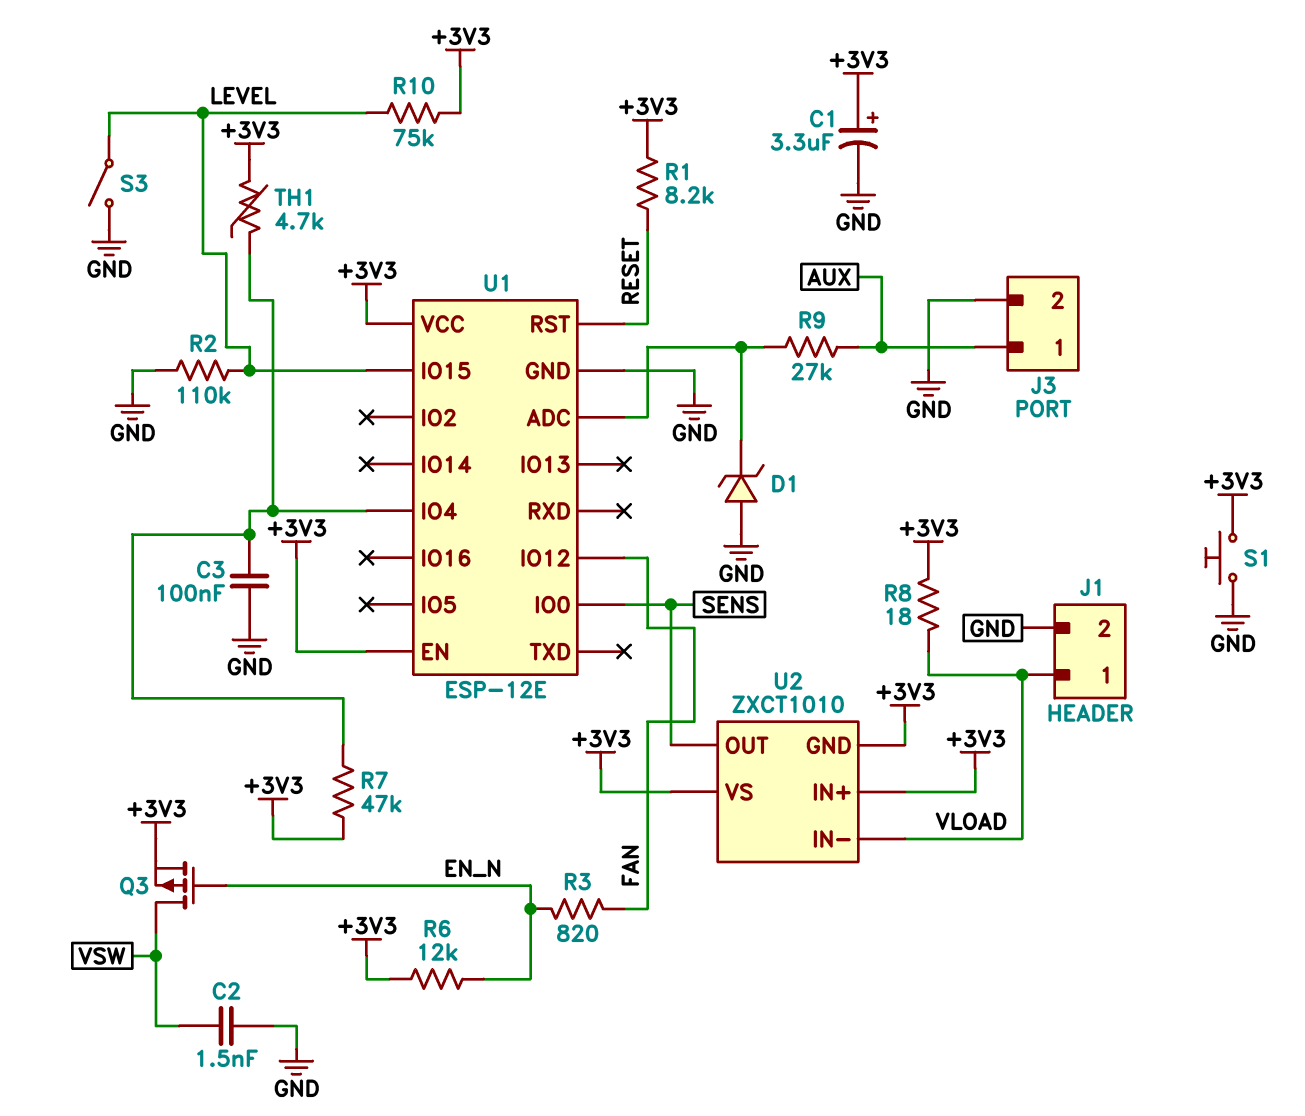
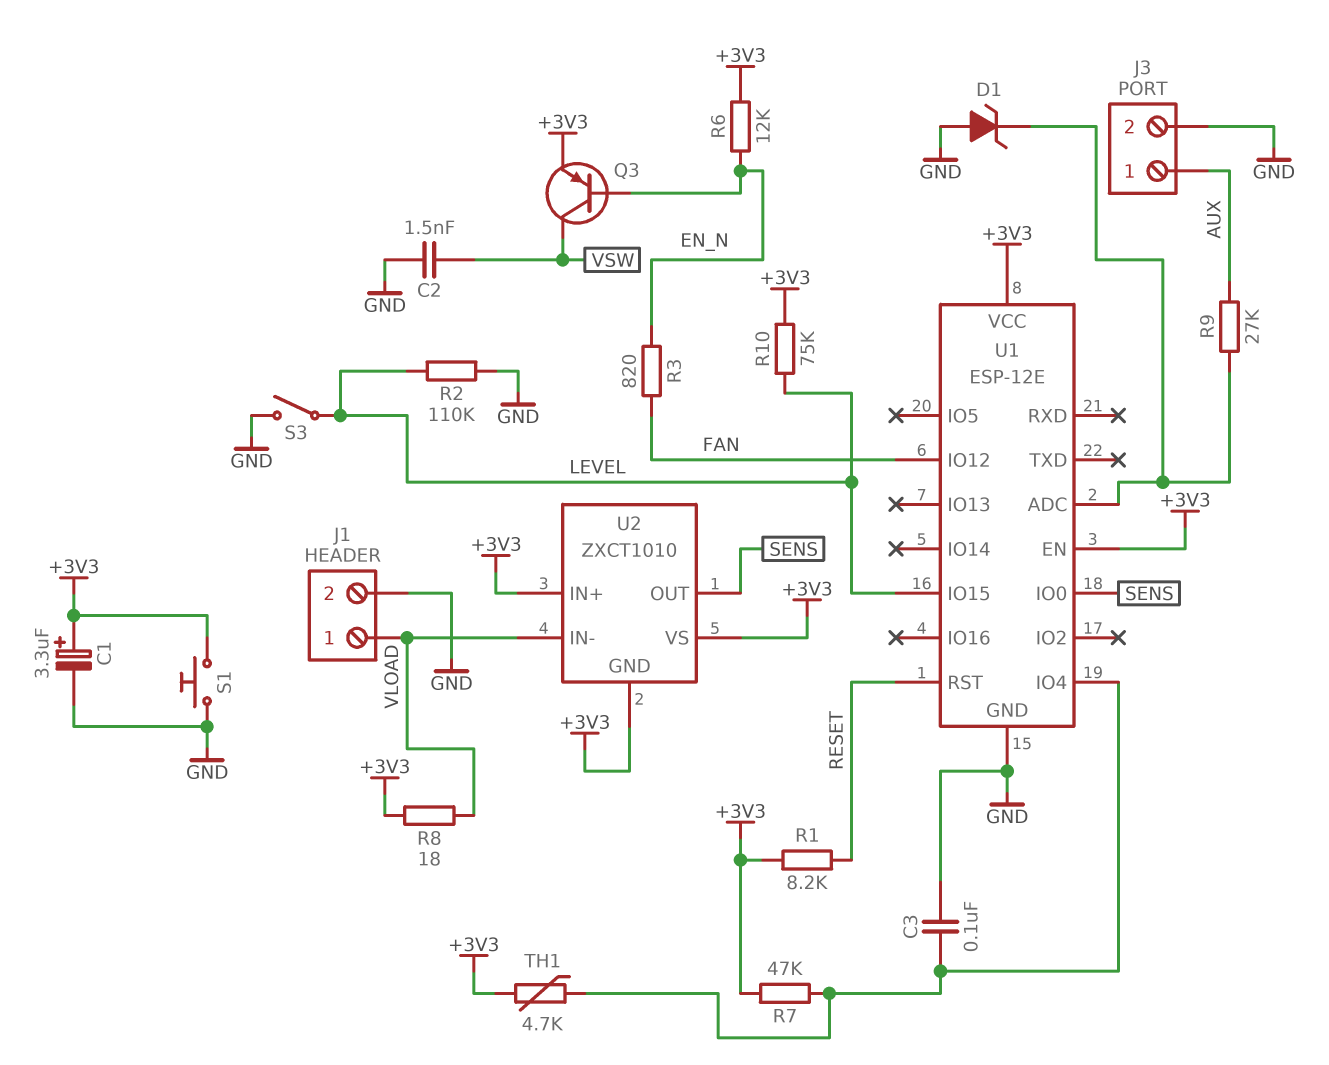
Q3: PMOS (G EN_N, D VSW, S +3V3) -> PNP (B EN_N, C VSW, E +3V3)

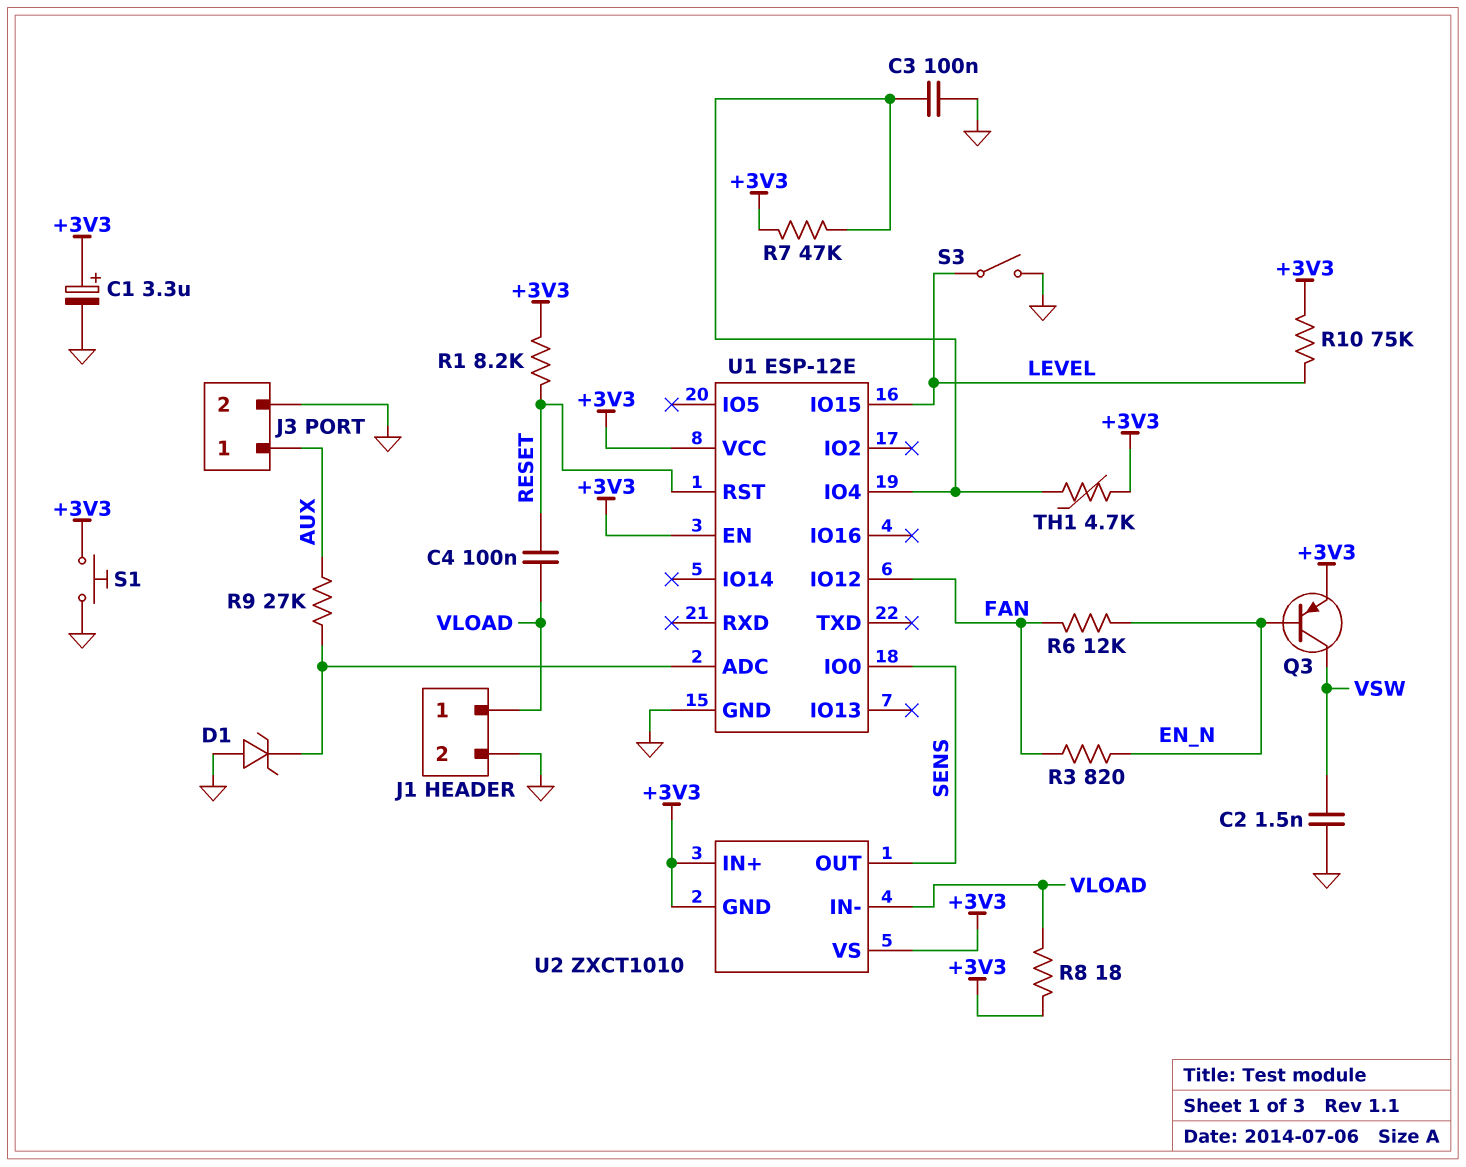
C4: none -> 100nF (RESET, VLOAD)
R2: 110k (GND, LEVEL) -> none
R6: 12k (+3V3, EN_N) -> 12k (EN_N, FAN)

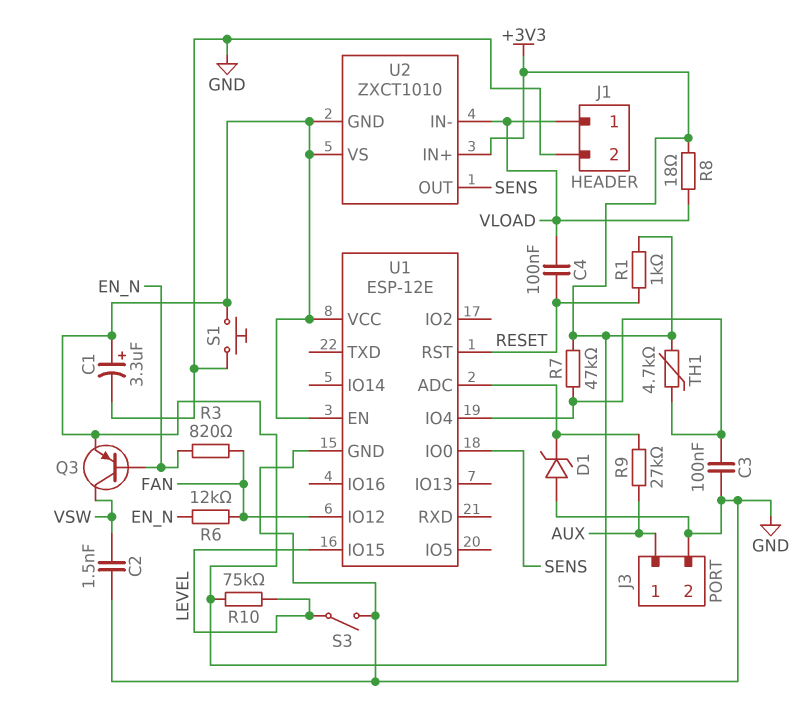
R1: 8.2k (+3V3, RESET) -> 1k (+3V3, RESET)

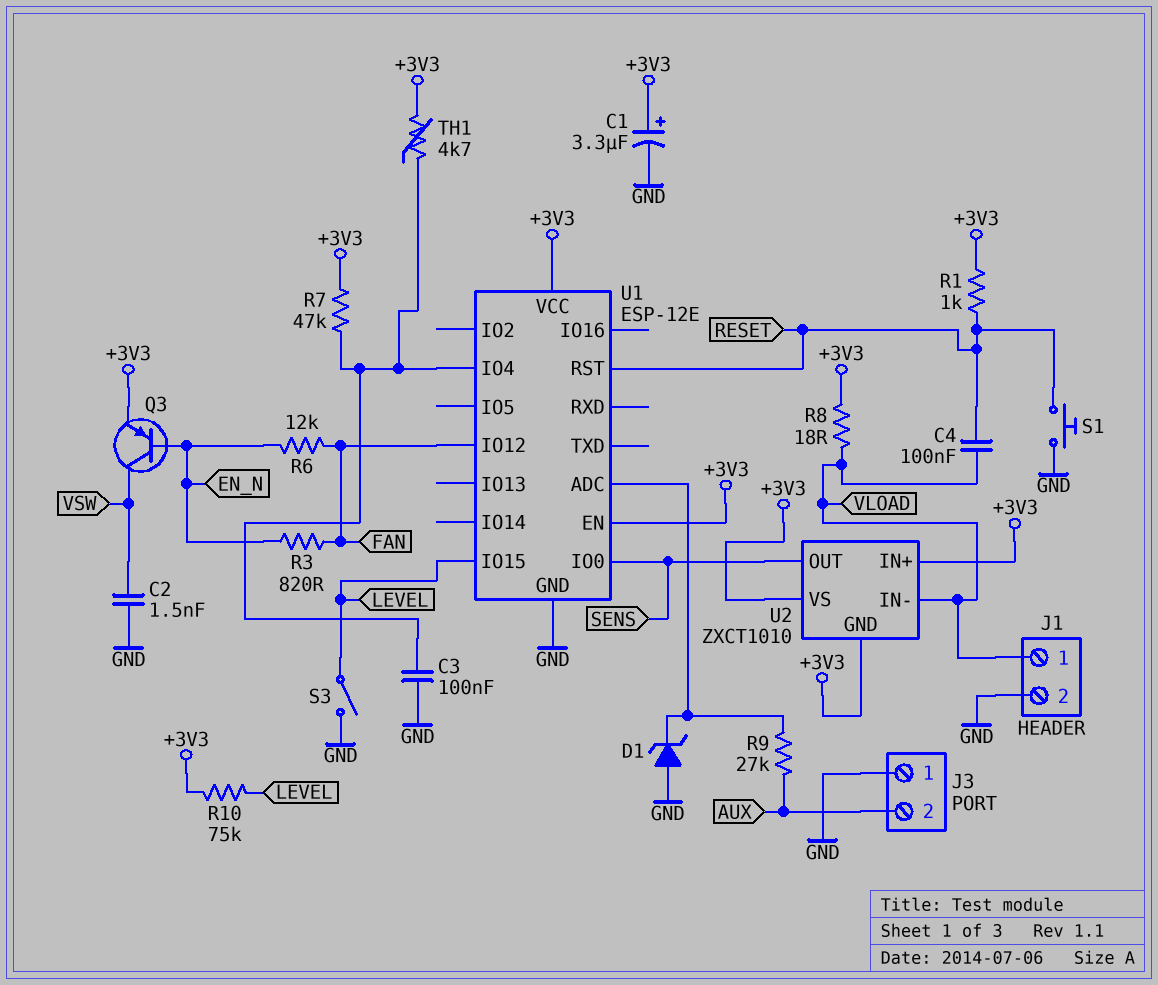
J3 pin 1: AUX -> GND
J3 pin 2: GND -> AUX
S1: button (+3V3, GND) -> button (GND, RESET)

